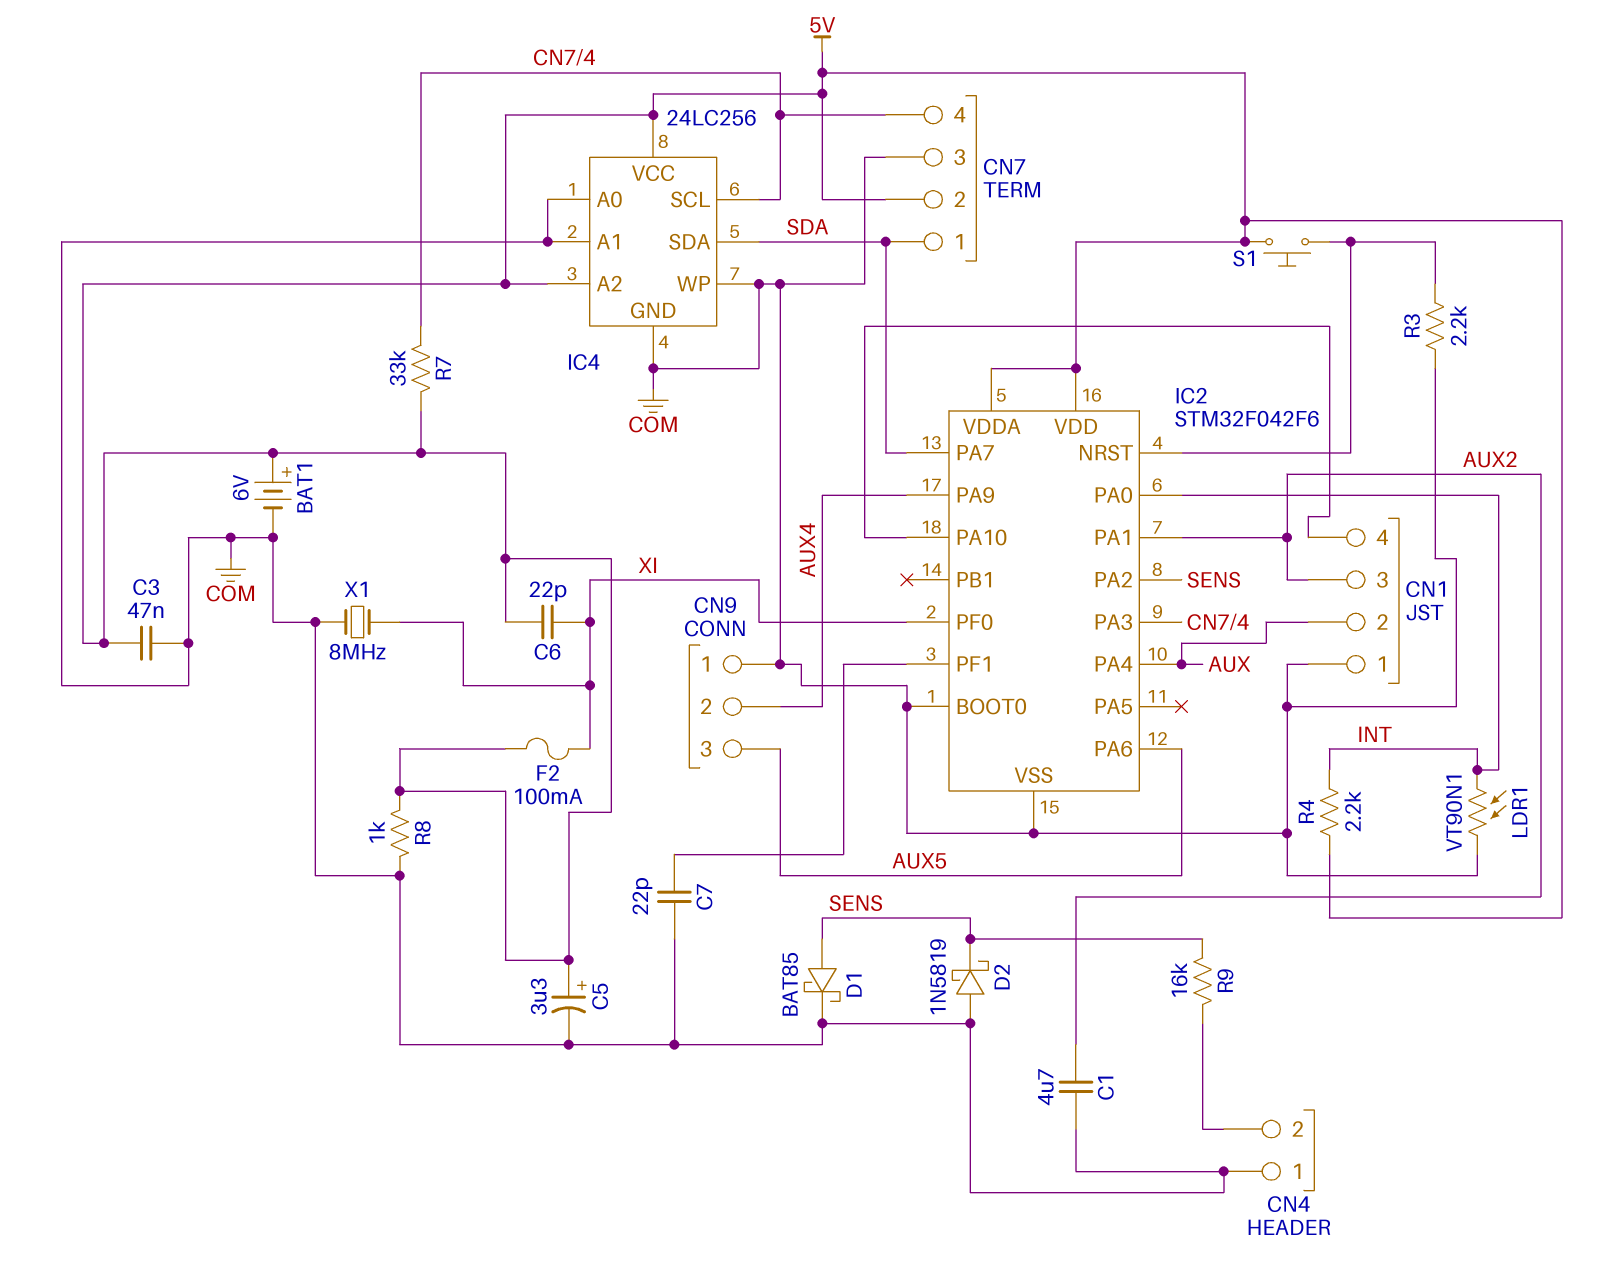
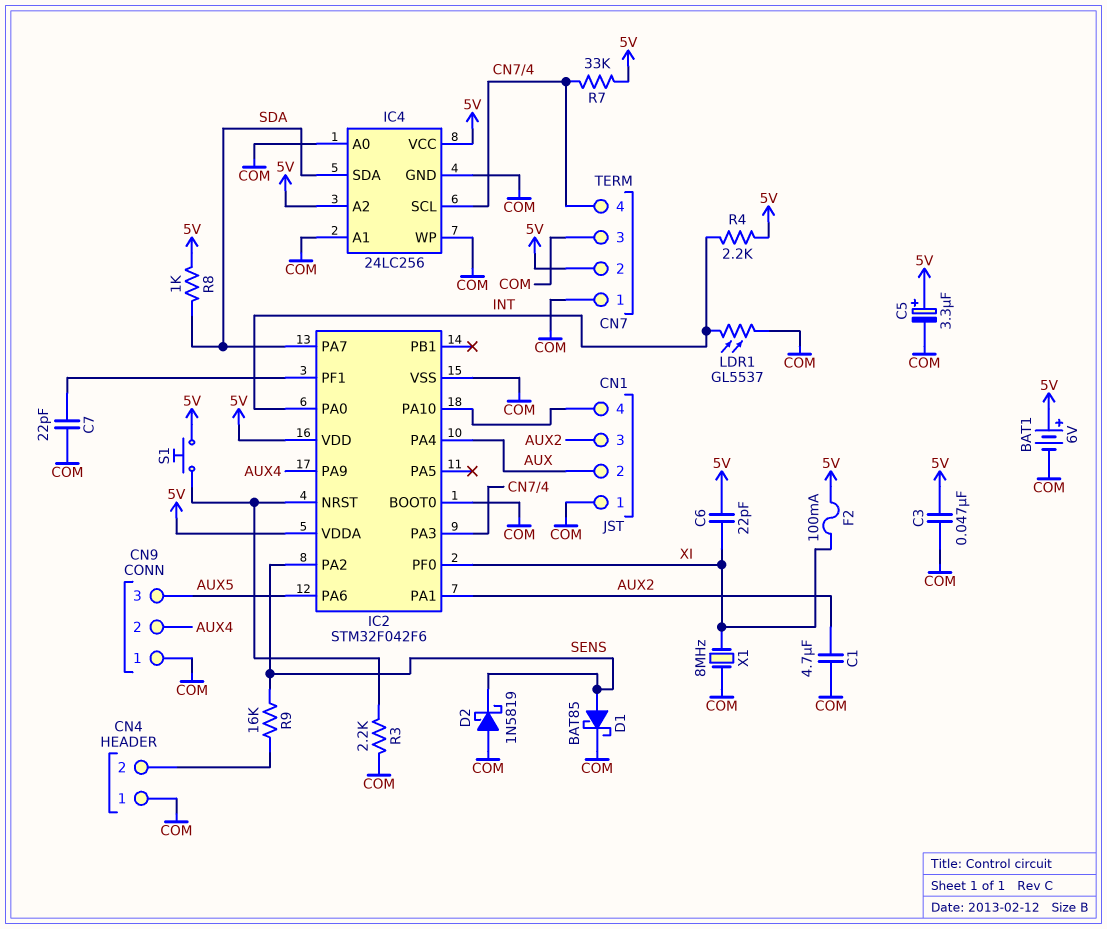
CN7 pin 1: SDA -> COM
LDR1: VT90N1 (COM, INT) -> GL5537 (COM, INT)
R8: 1k (5V, COM) -> 1k (5V, SDA)

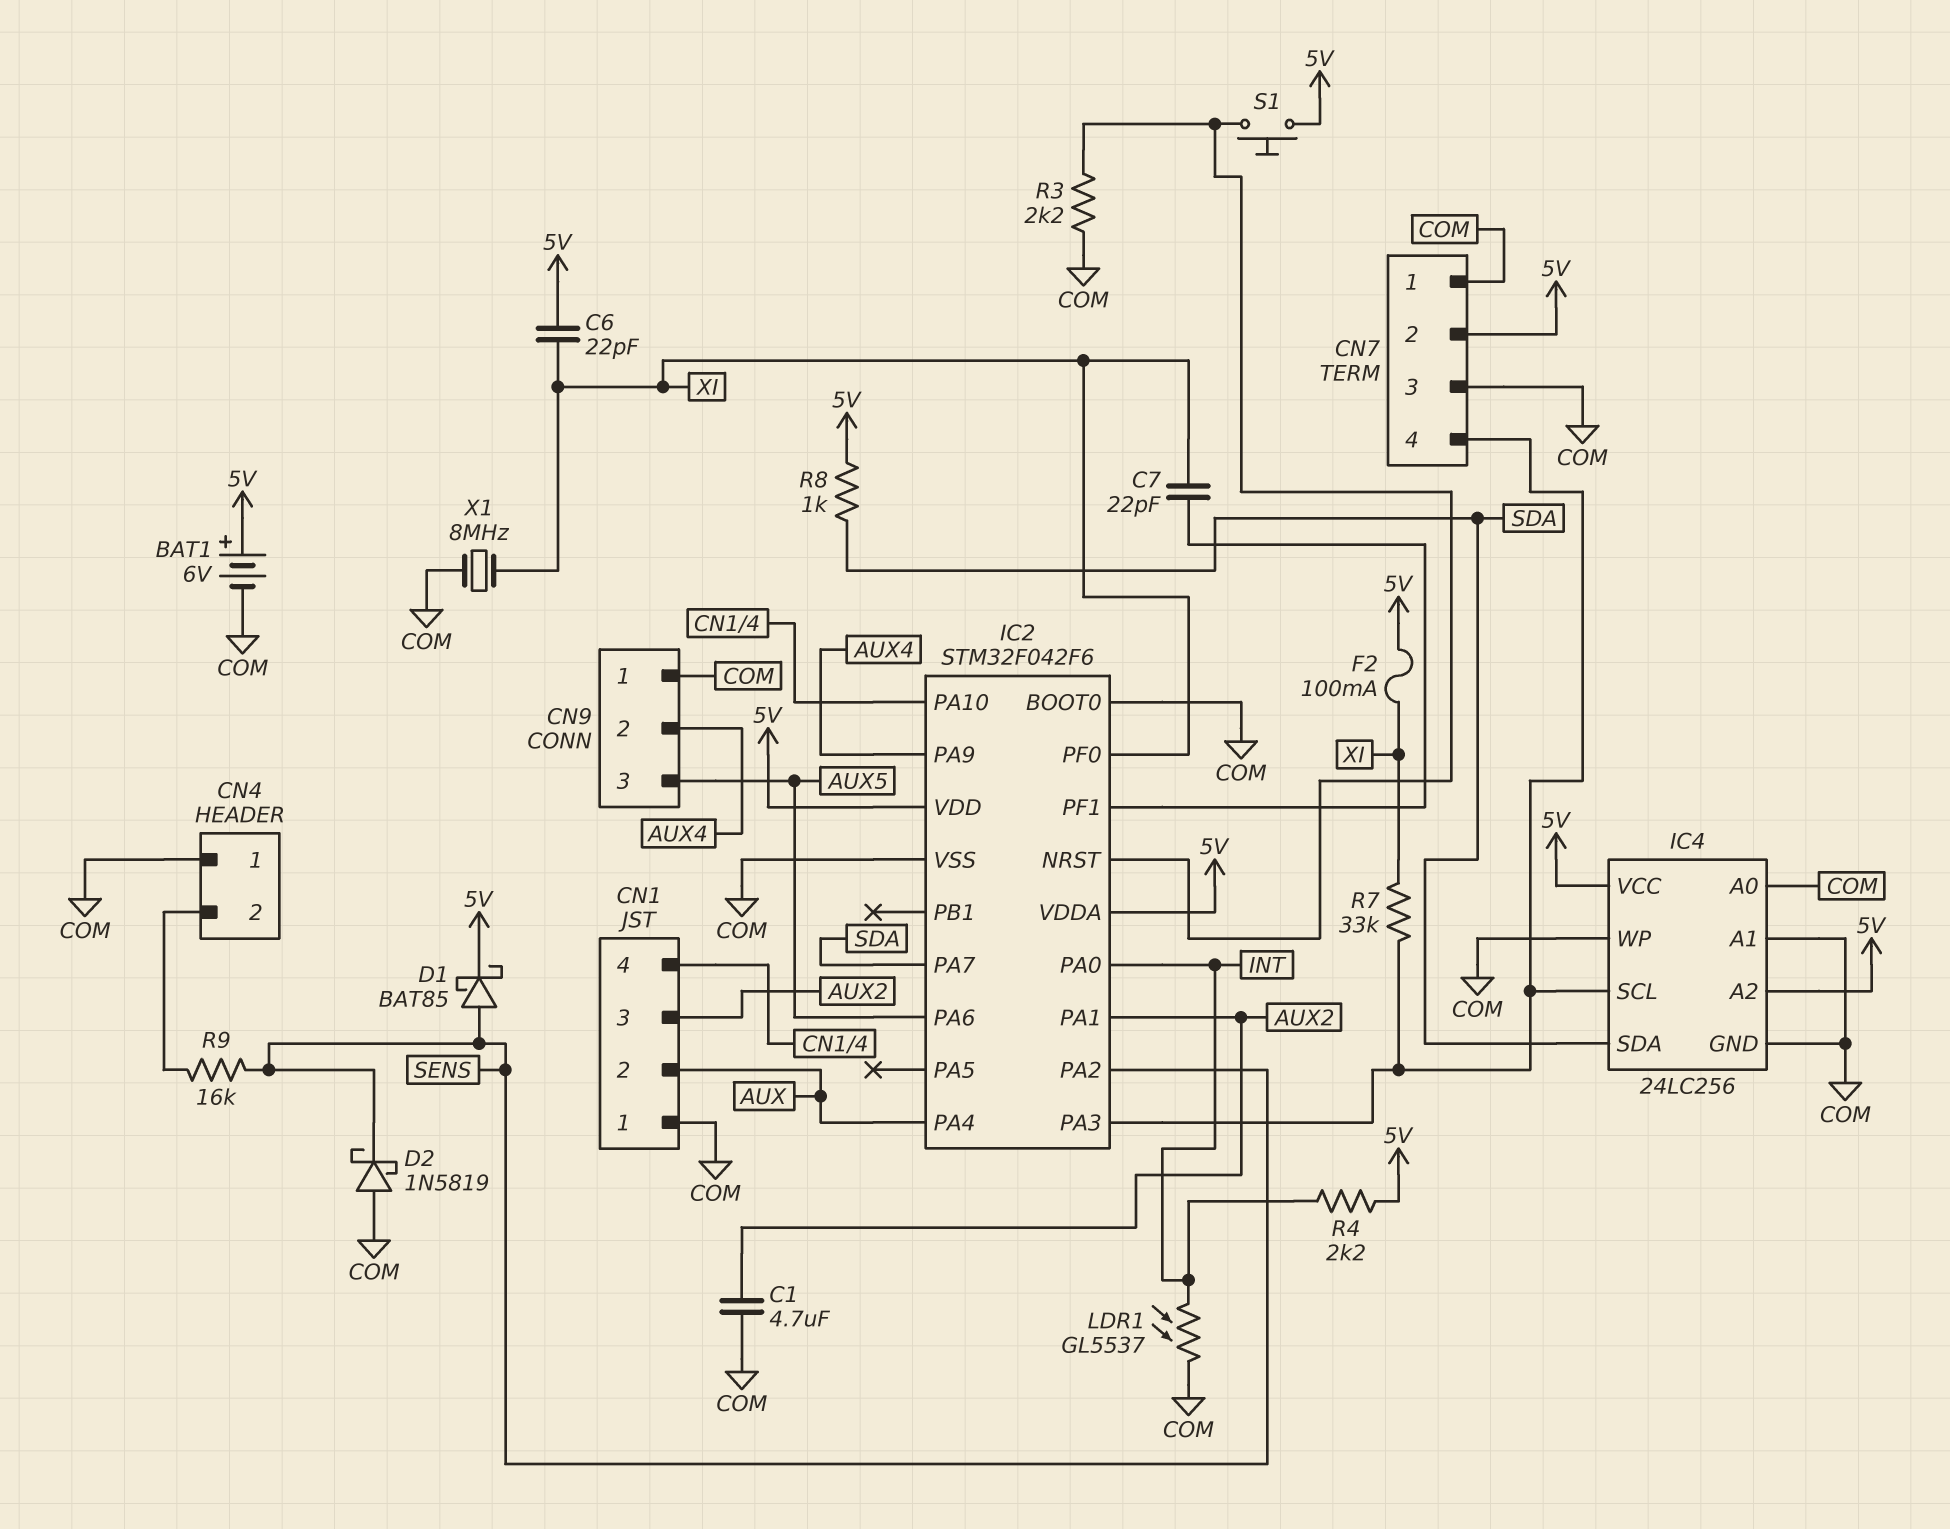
C3: 47nF (5V, COM) -> none
C5: 3.3uF (plus 5V, minus COM) -> none
C7: 22pF (COM, IC2/PF1) -> 22pF (IC2/PF1, XI)
D1: schottky BAT85 (A SENS, K COM) -> schottky BAT85 (A SENS, K 5V)
R7: 33k (5V, CN7/4) -> 33k (CN7/4, XI)

